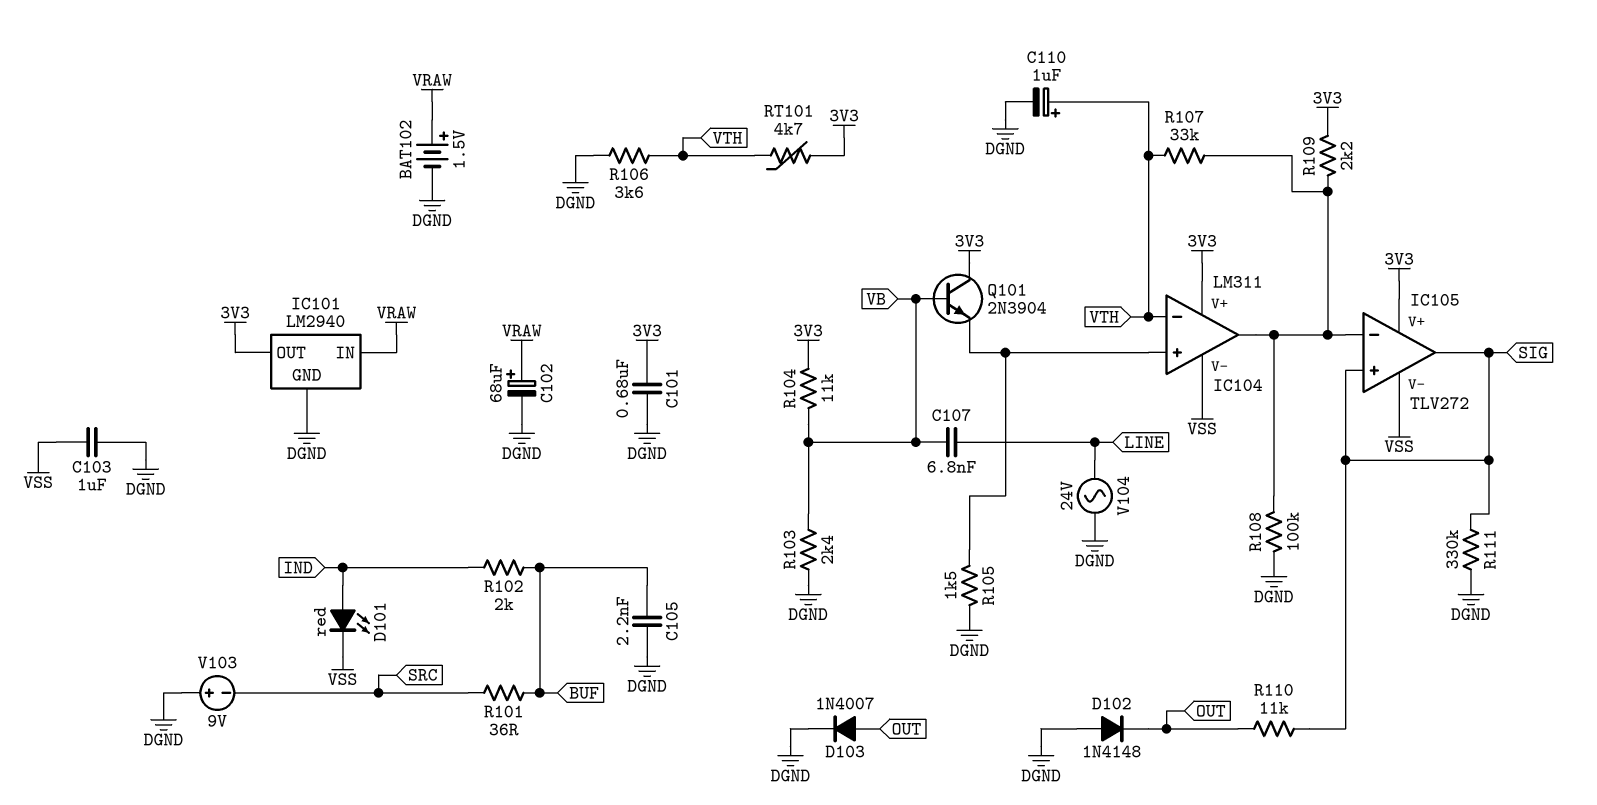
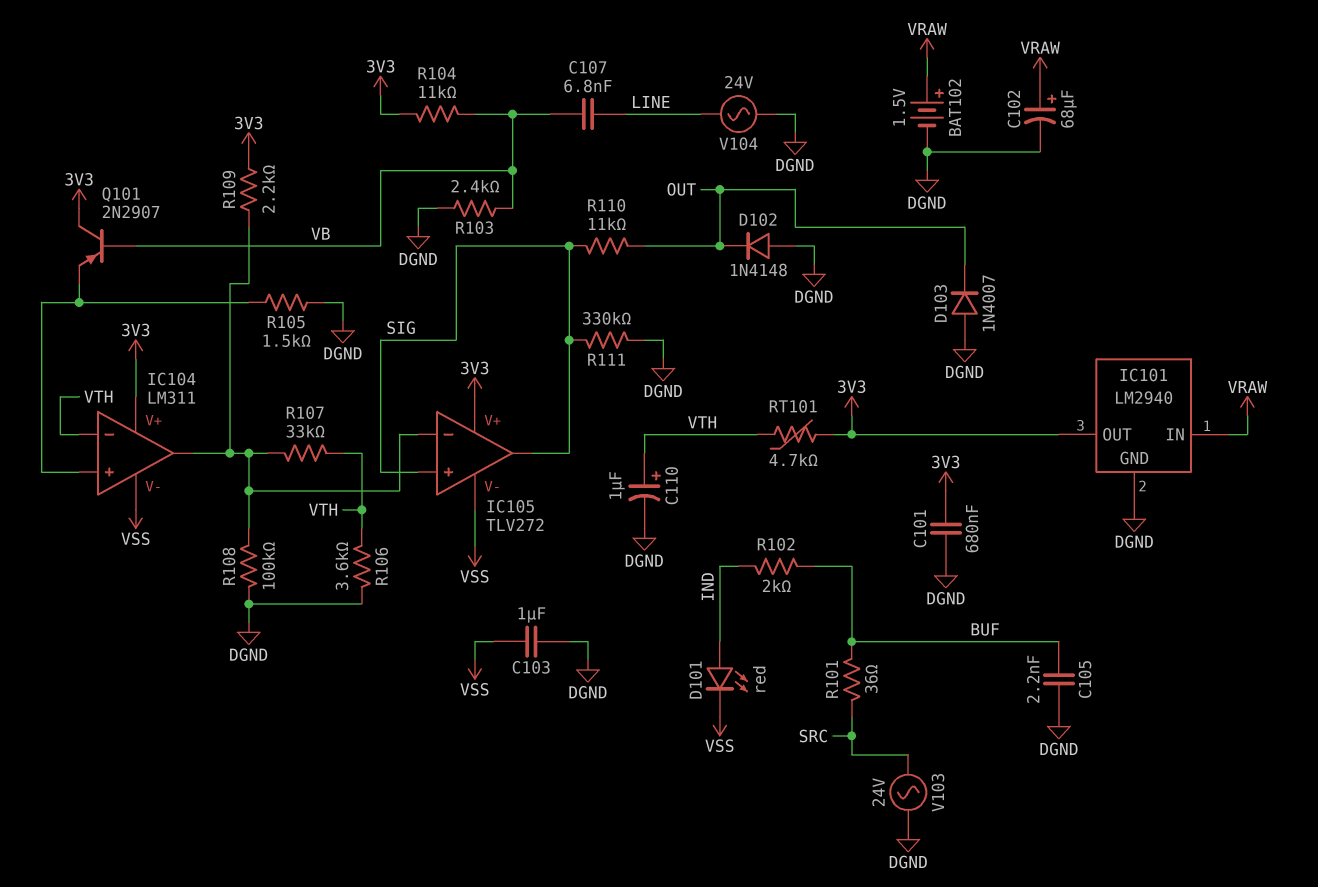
D103: diode 1N4007 (A OUT, K DGND) -> diode 1N4007 (A DGND, K OUT)
Q101: NPN 2N3904 (B VB, C 3V3, E IC104/in+) -> PNP 2N2907 (B VB, C 3V3, E IC104/in+)
V103: 9V (plus DGND, minus SRC) -> AC 24V (DGND, SRC)

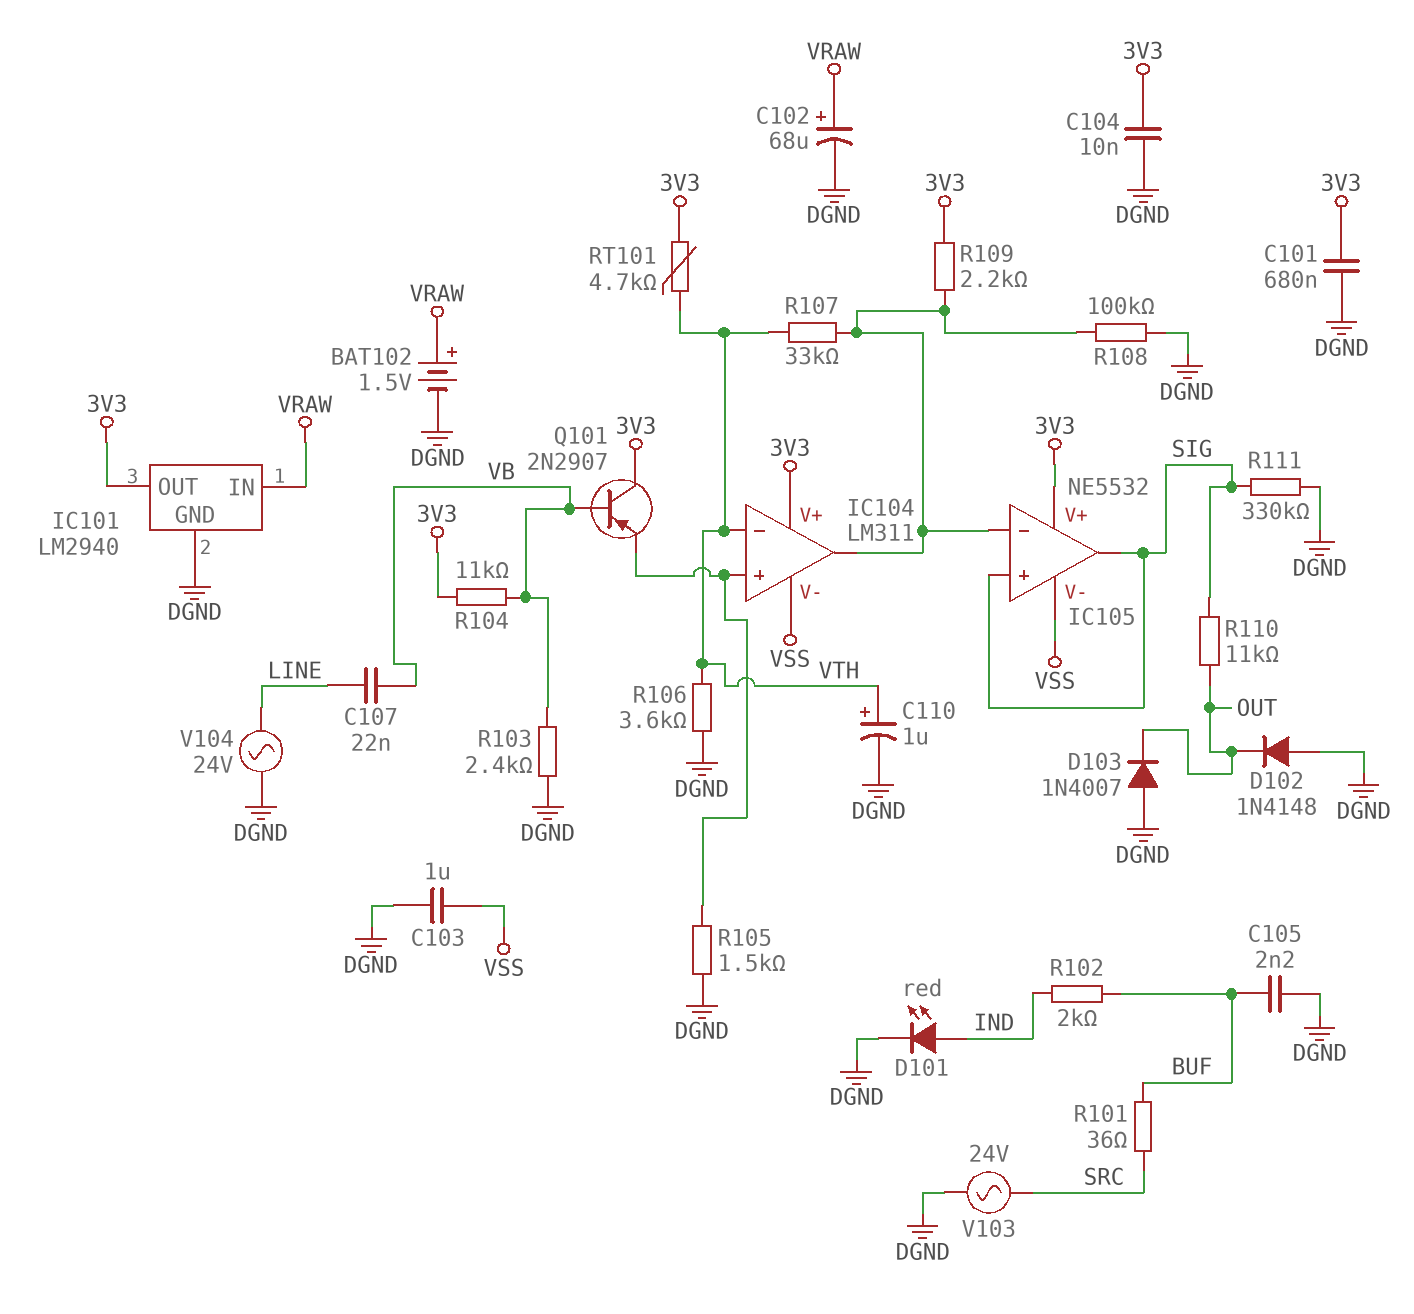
C104: none -> 10nF (3V3, DGND)
C107: 6.8nF (LINE, VB) -> 22nF (LINE, VB)
D101: LED red (A IND, K VSS) -> LED red (A IND, K DGND)
IC105: TLV272 -> NE5532

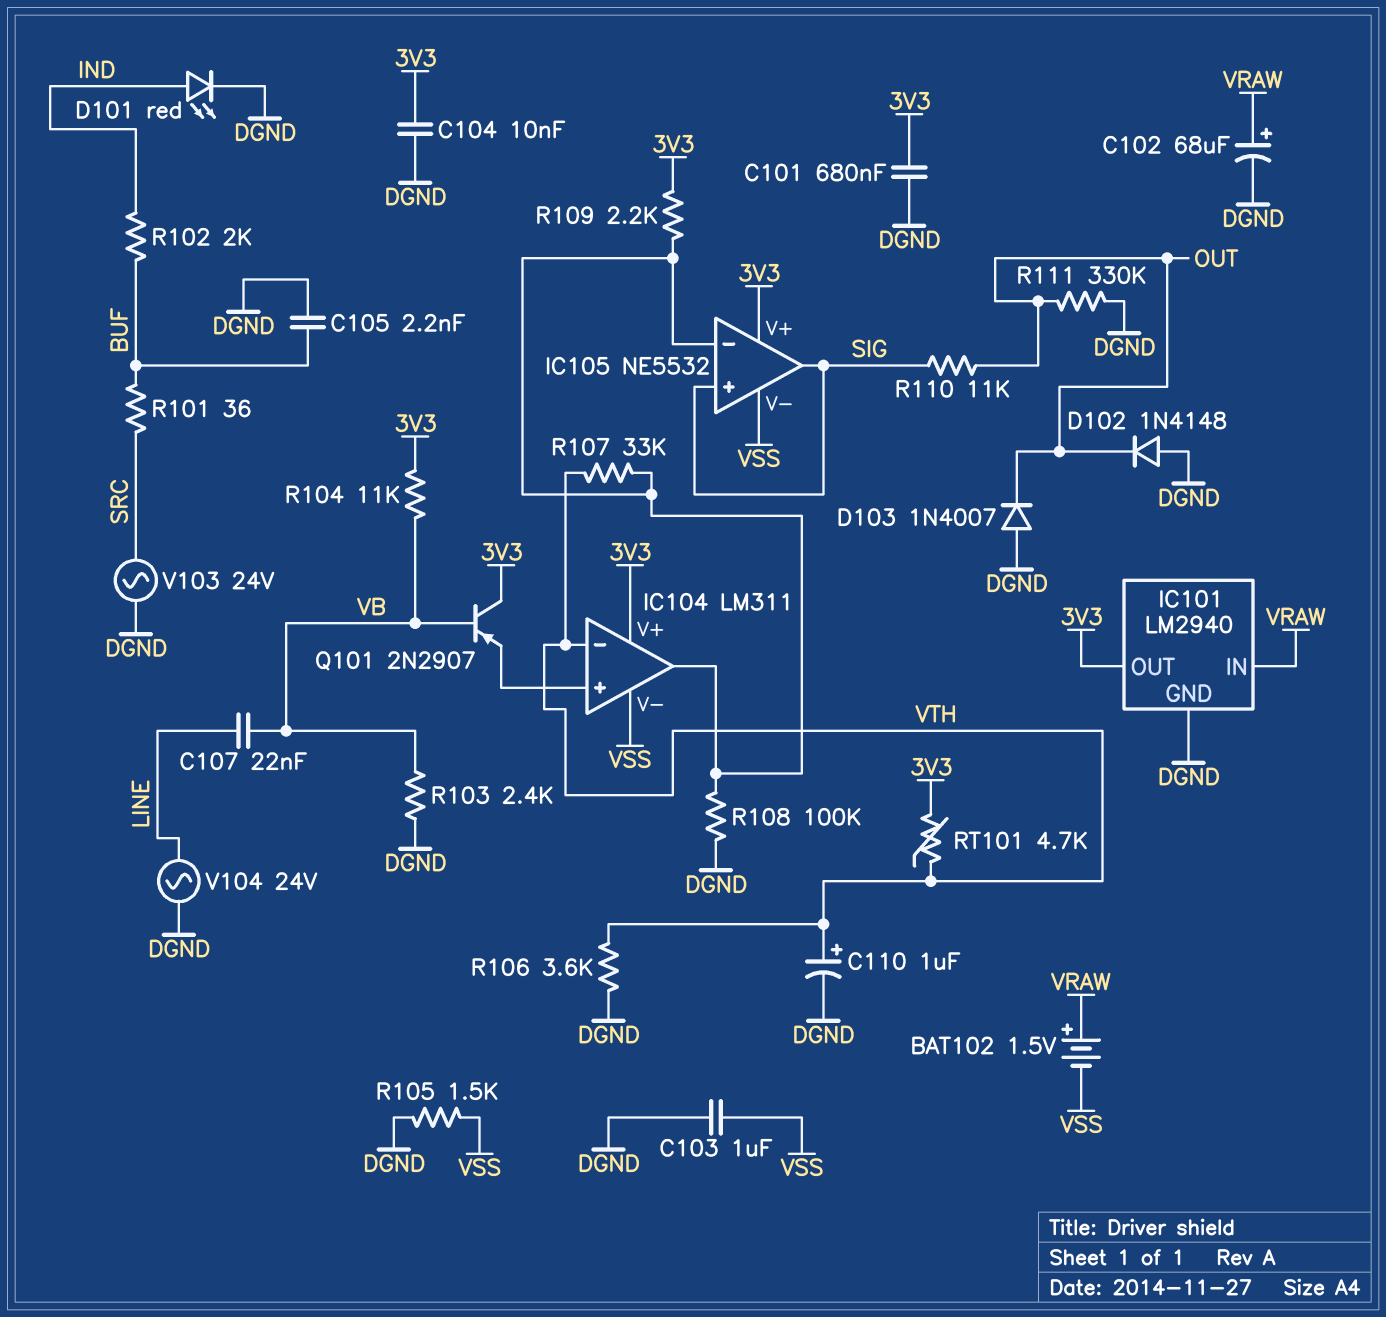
BAT102: 1.5V (plus VRAW, minus DGND) -> 1.5V (plus VRAW, minus VSS)
R105: 1.5k (DGND, IC104/in+) -> 1.5k (DGND, VSS)
R111: 330k (DGND, SIG) -> 330k (DGND, OUT)

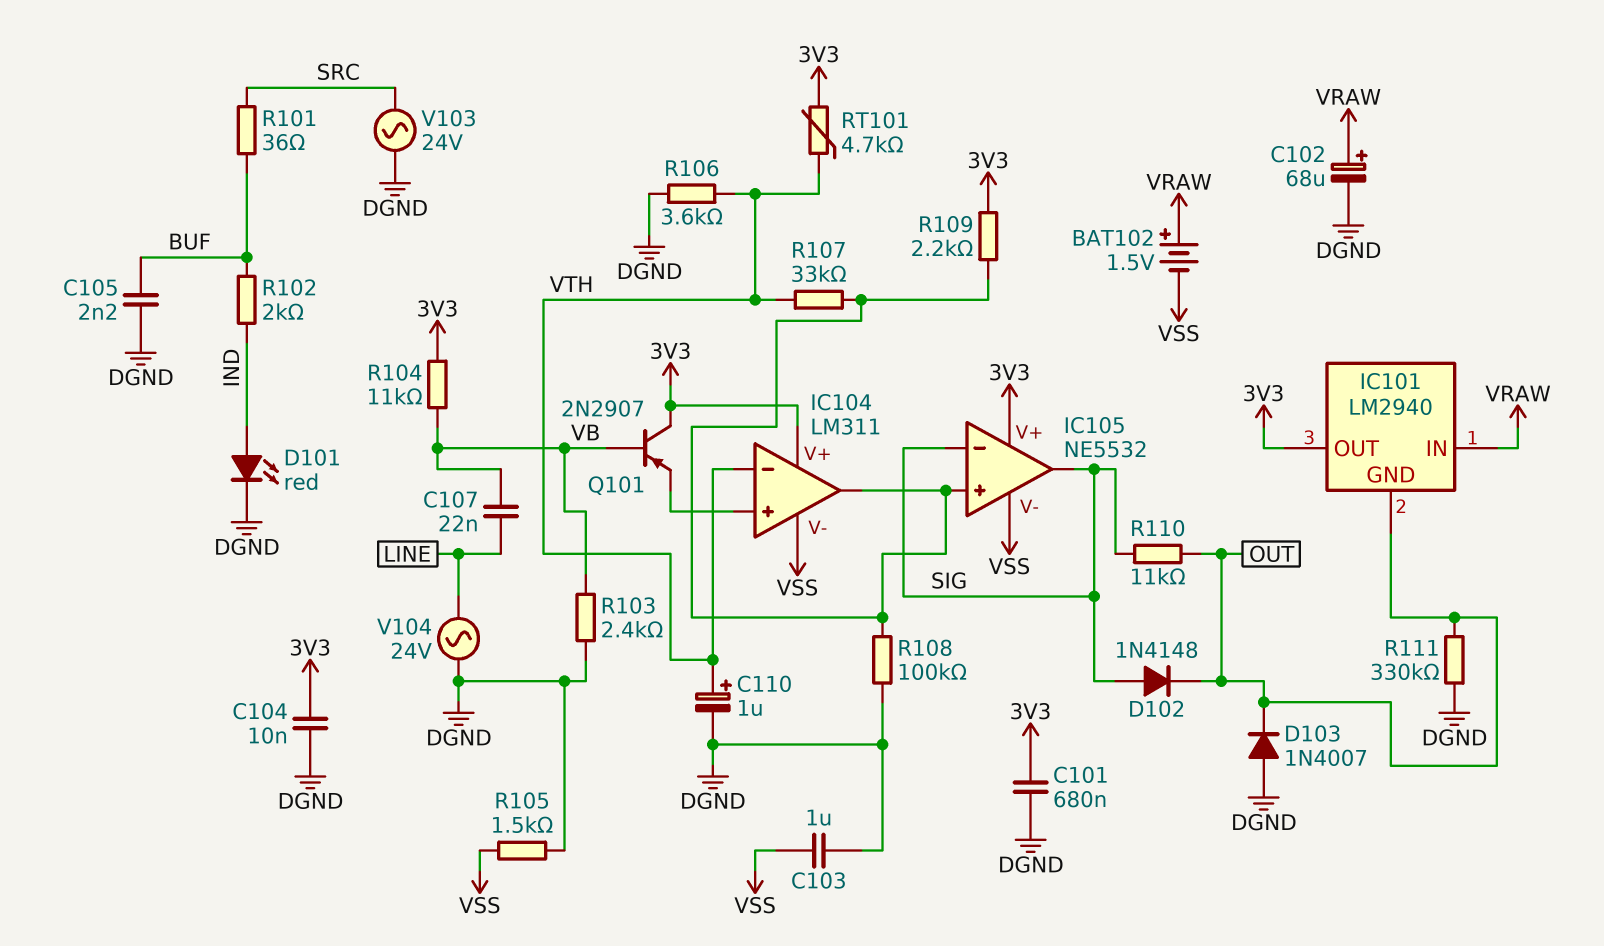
D102: diode 1N4148 (A DGND, K OUT) -> diode 1N4148 (A SIG, K OUT)
IC101 pin GND: DGND -> OUT
IC105 pin in+: SIG -> IC104/out
IC105 pin in-: IC104/out -> SIG

